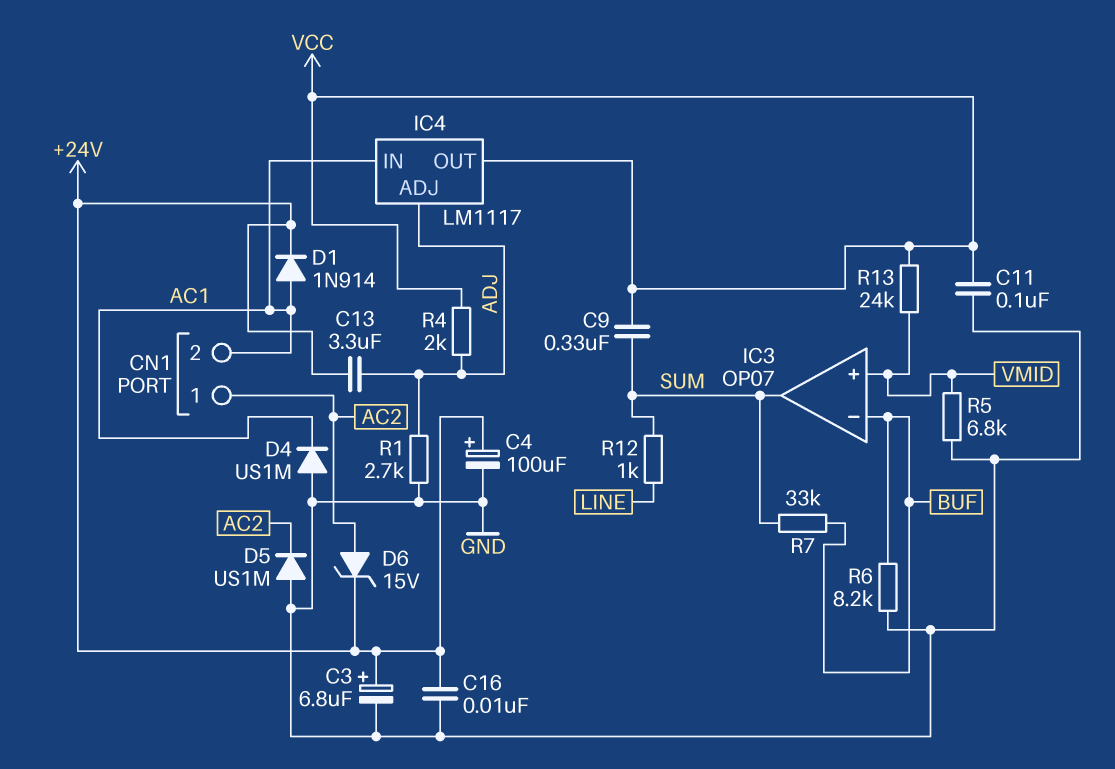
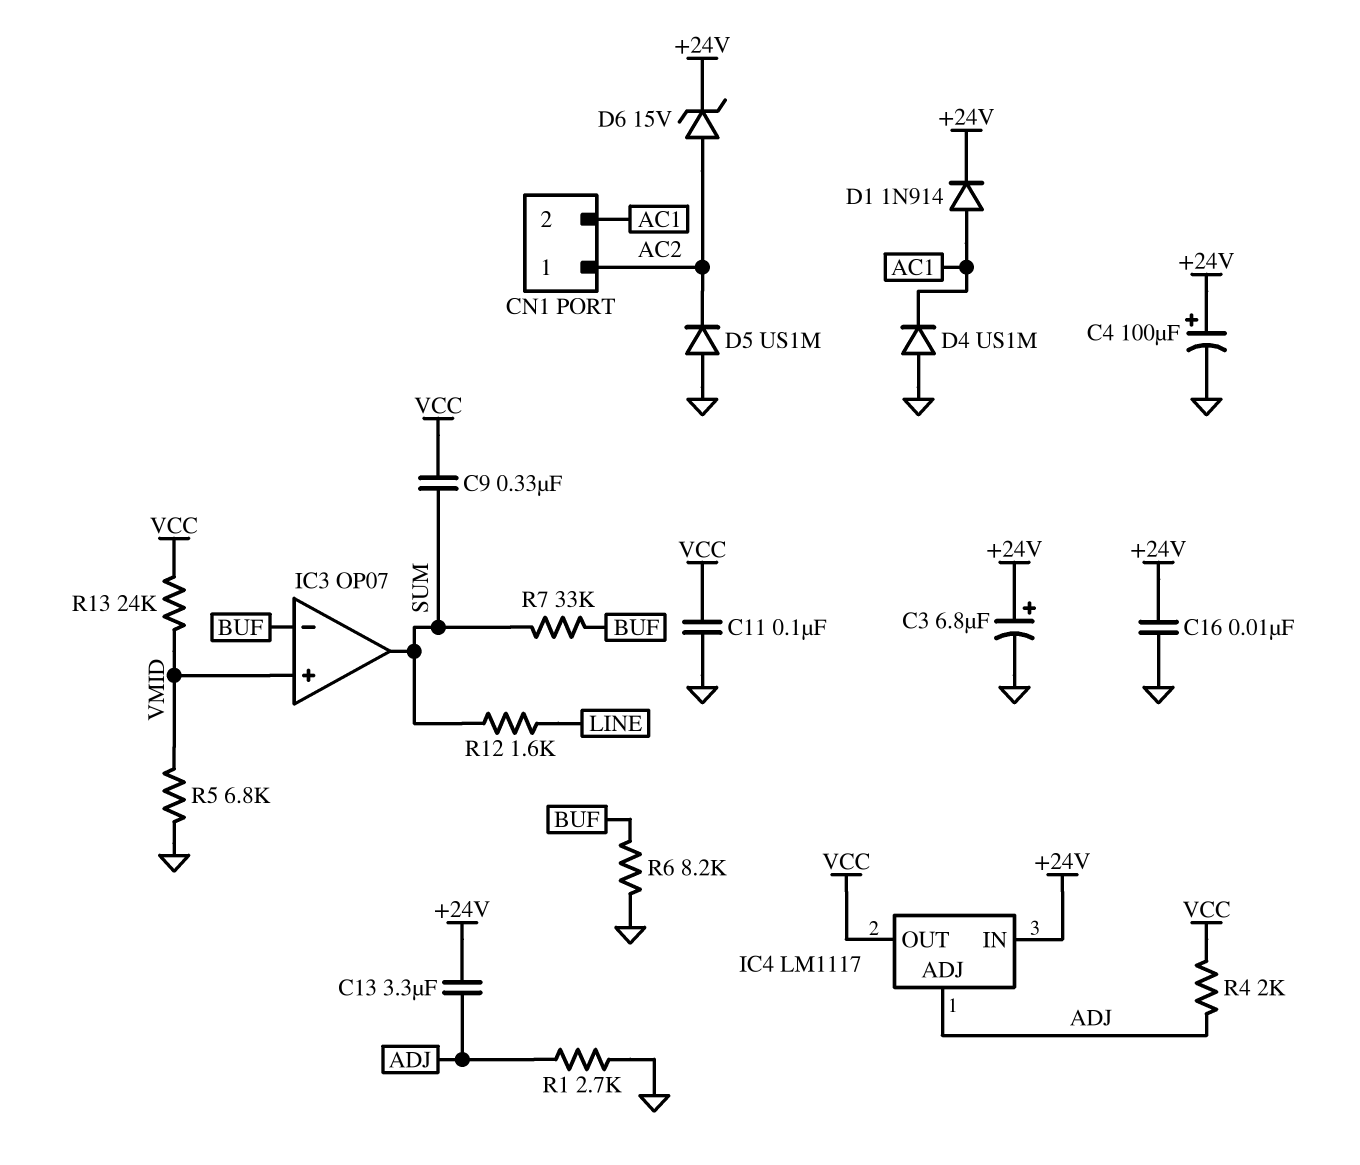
IC4 pin IN: AC1 -> +24V
R12: 1k (LINE, SUM) -> 1.6k (LINE, SUM)

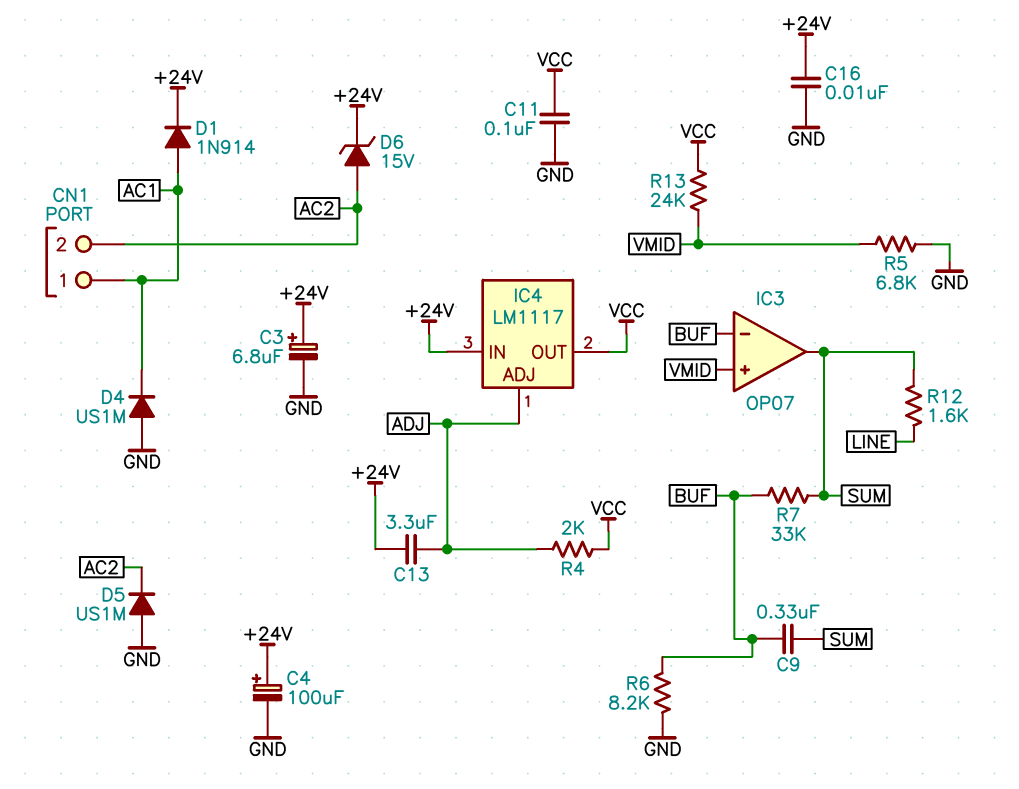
C9: 330nF (SUM, VCC) -> 330nF (BUF, SUM)
CN1 pin 1: AC2 -> AC1
CN1 pin 2: AC1 -> AC2
R1: 2.7k (ADJ, GND) -> none

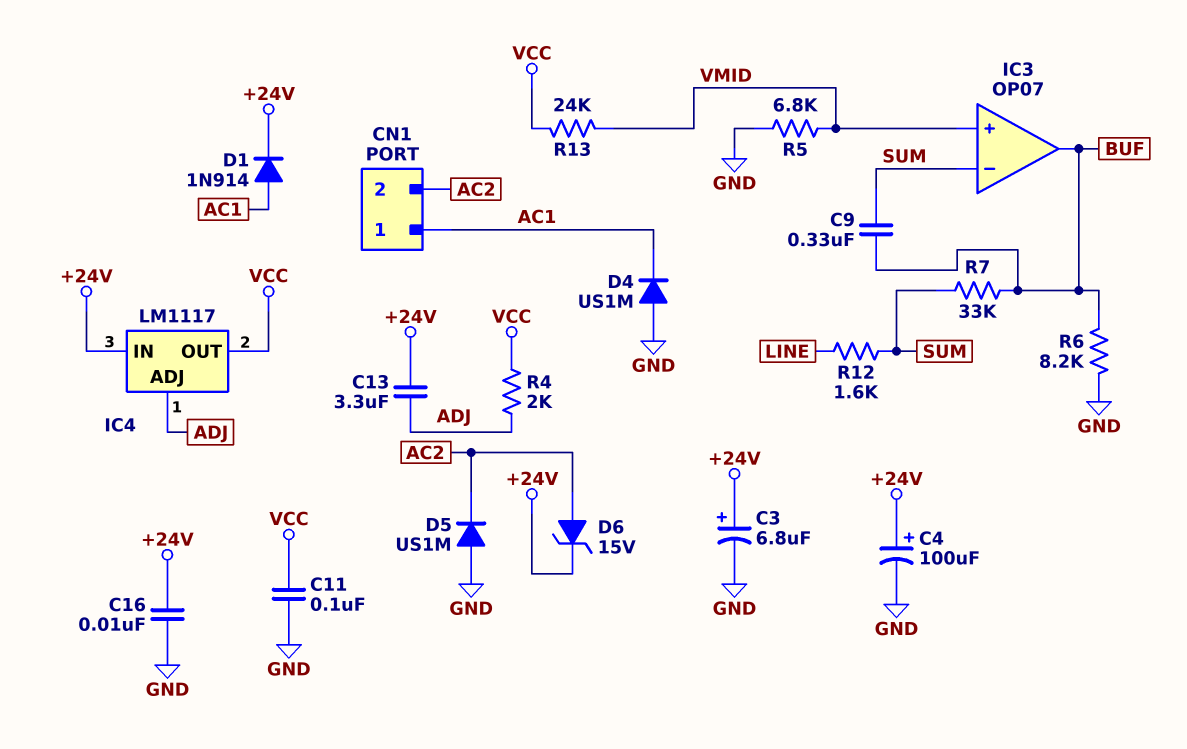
IC3 pin in-: BUF -> SUM
IC3 pin out: SUM -> BUF

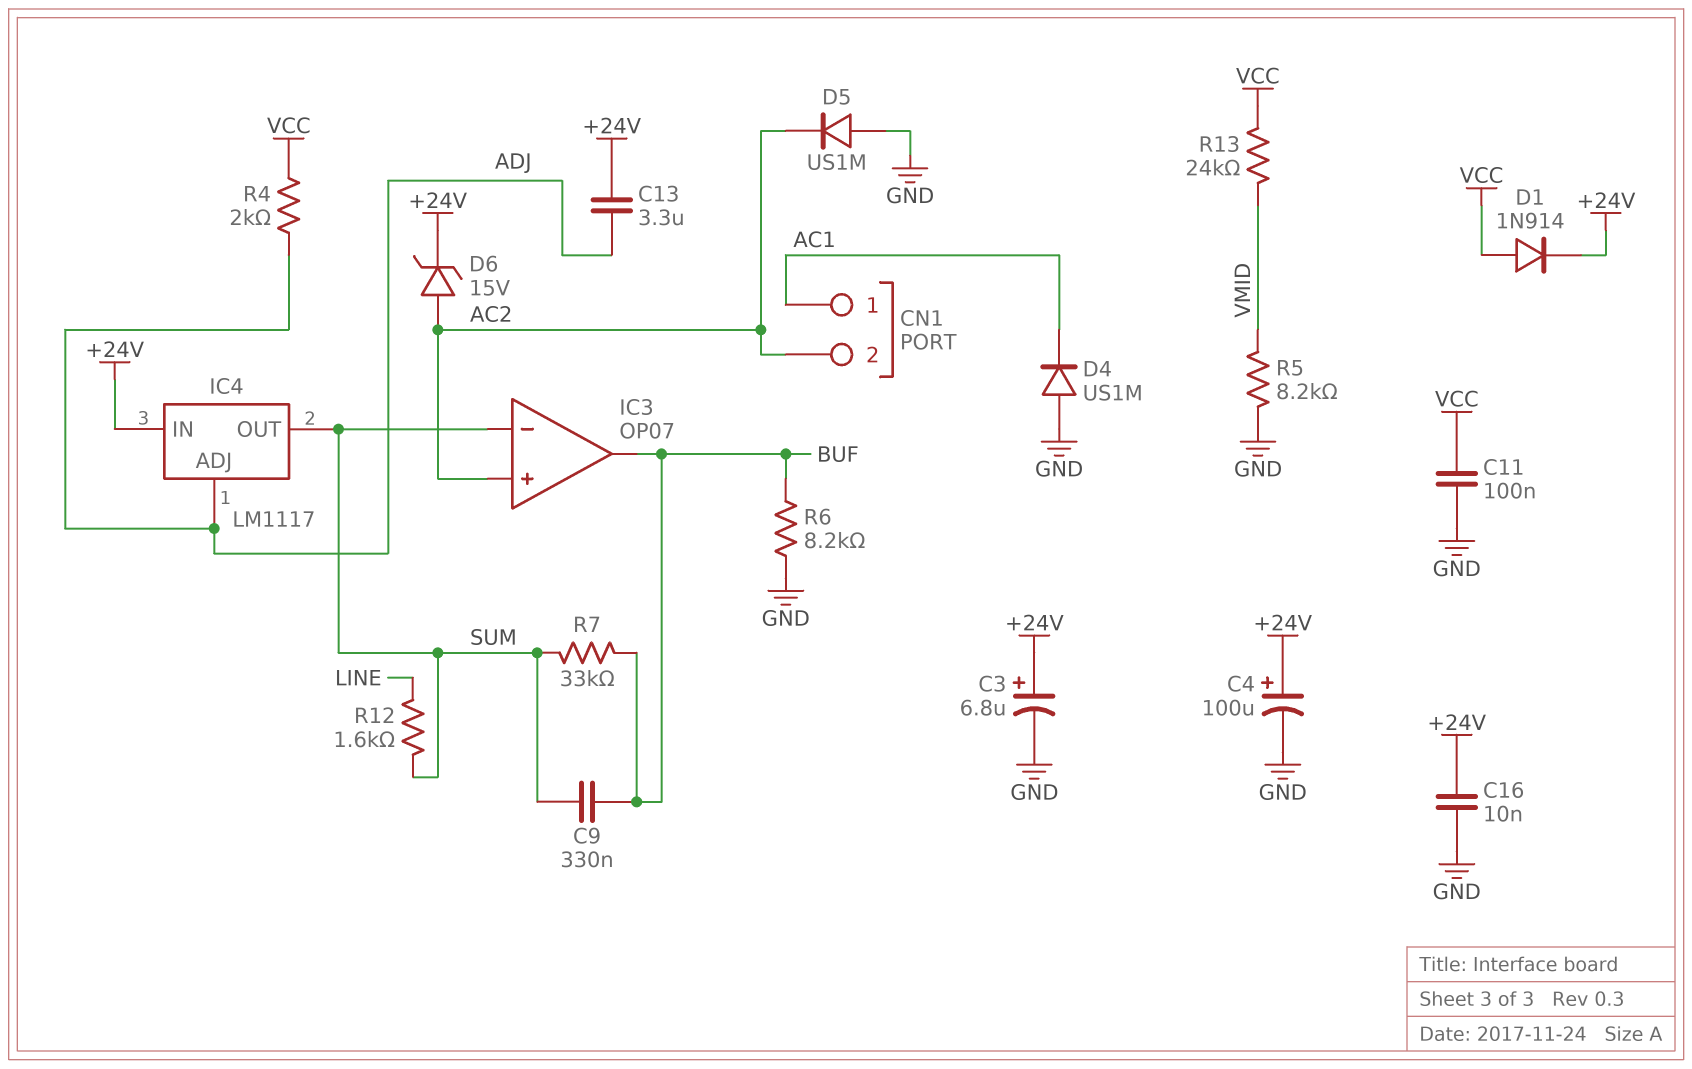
D1: diode 1N914 (A AC1, K +24V) -> diode 1N914 (A VCC, K +24V)
IC3 pin in+: VMID -> AC2
IC4 pin OUT: VCC -> SUM
R5: 6.8k (GND, VMID) -> 8.2k (GND, VMID)

